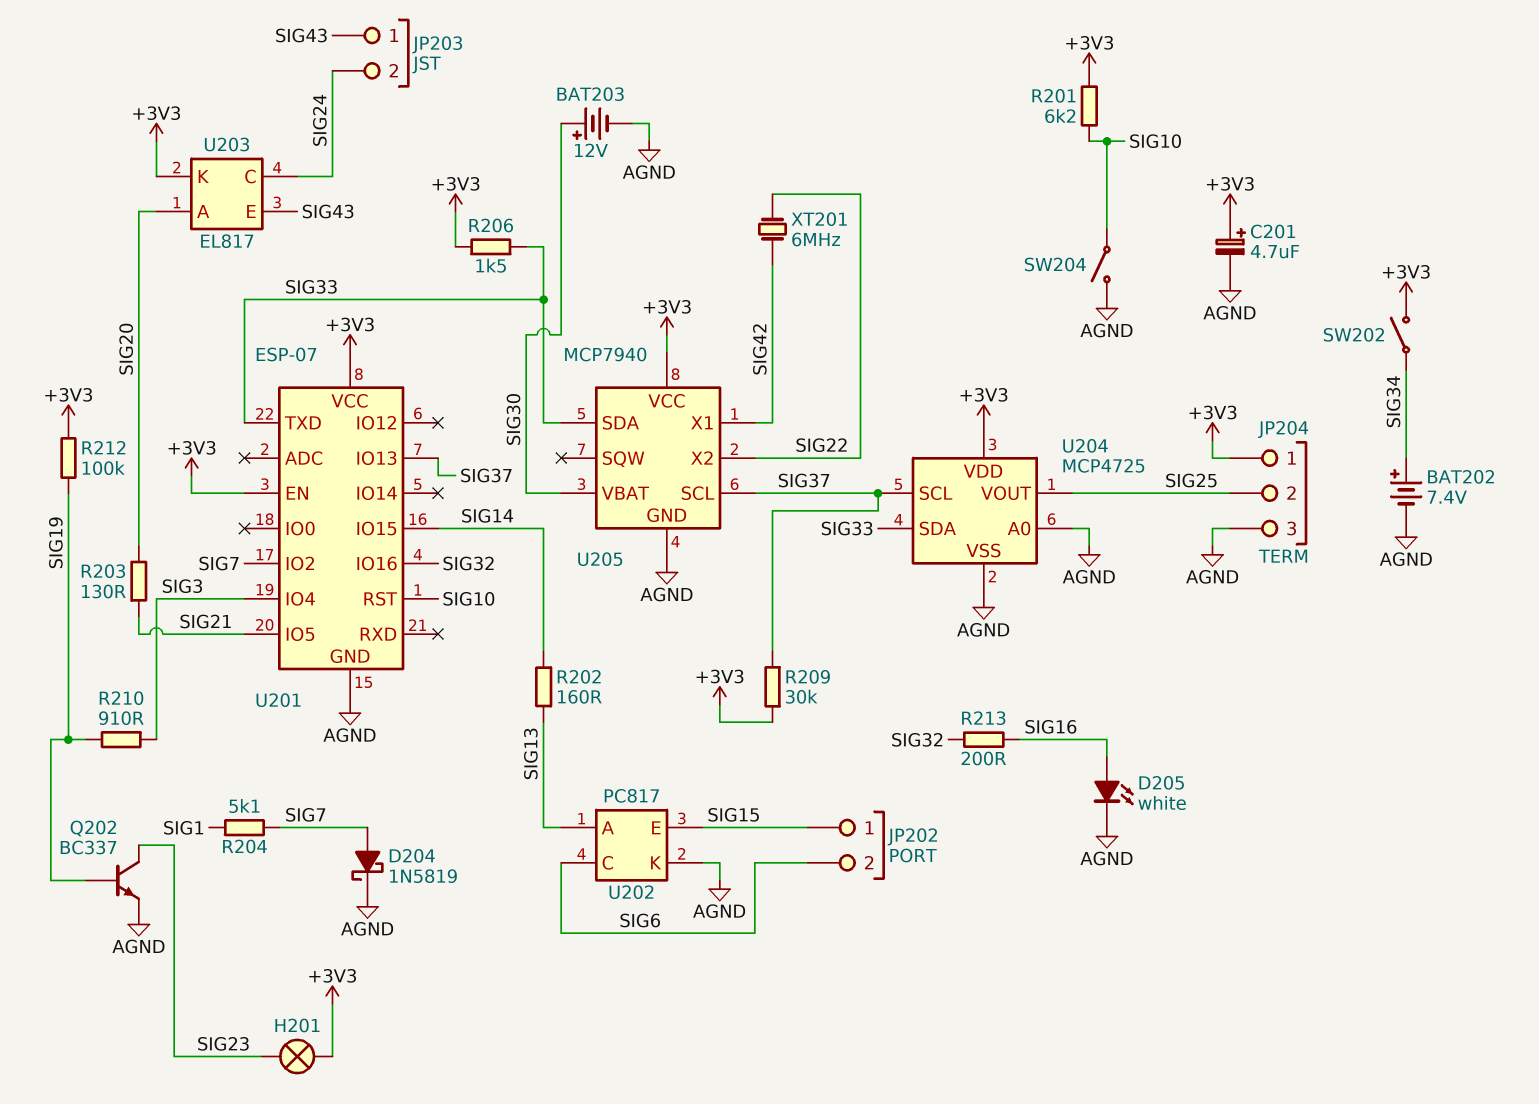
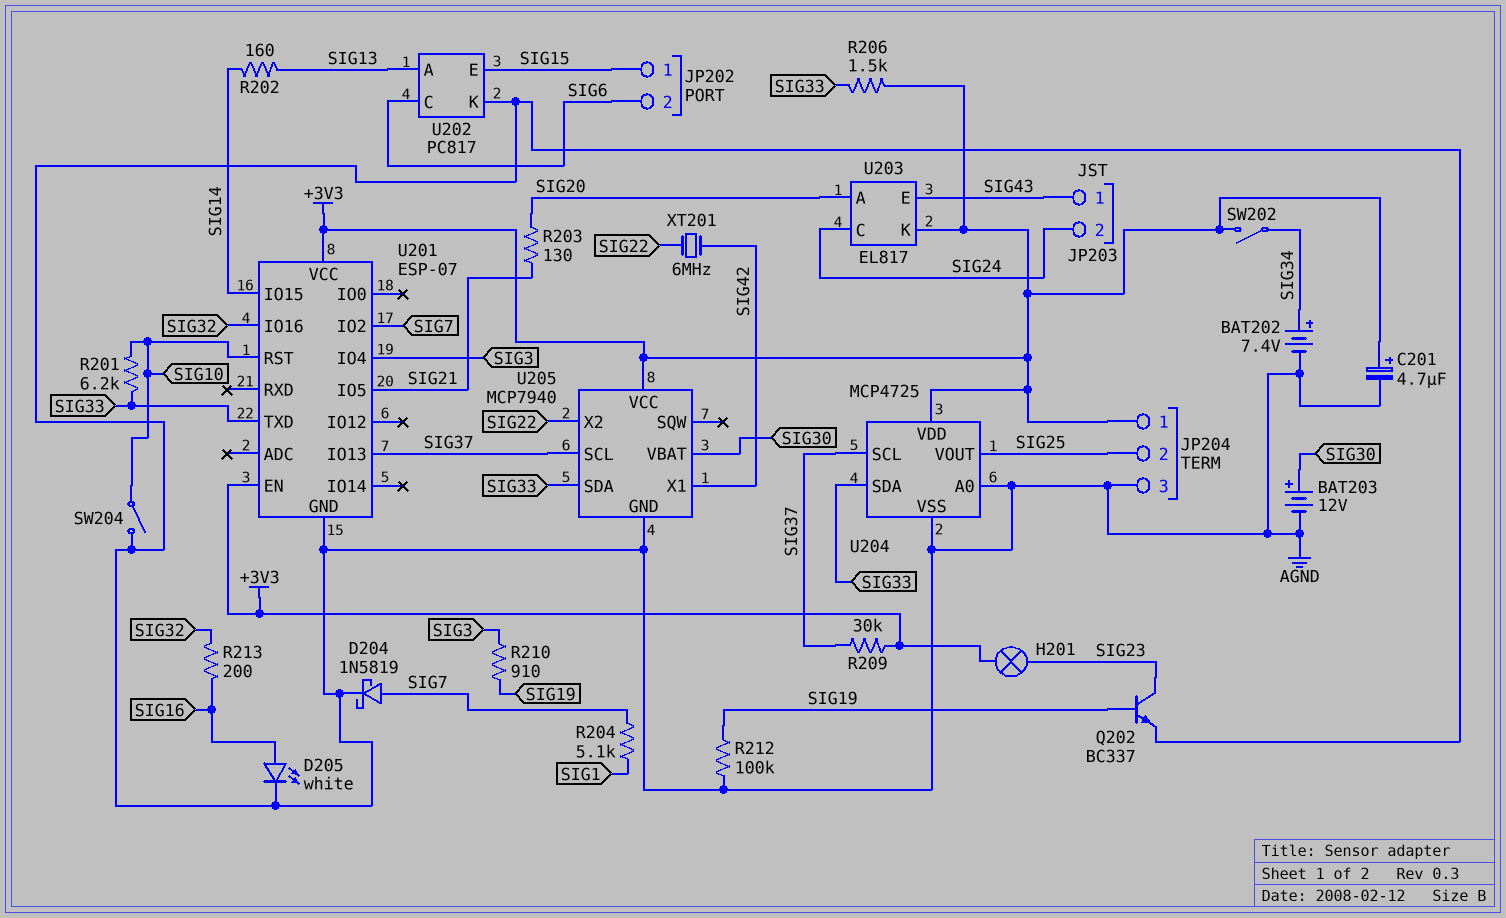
R201: 6.2k (+3V3, SIG10) -> 6.2k (SIG10, SIG33)
R212: 100k (+3V3, SIG19) -> 100k (AGND, SIG19)

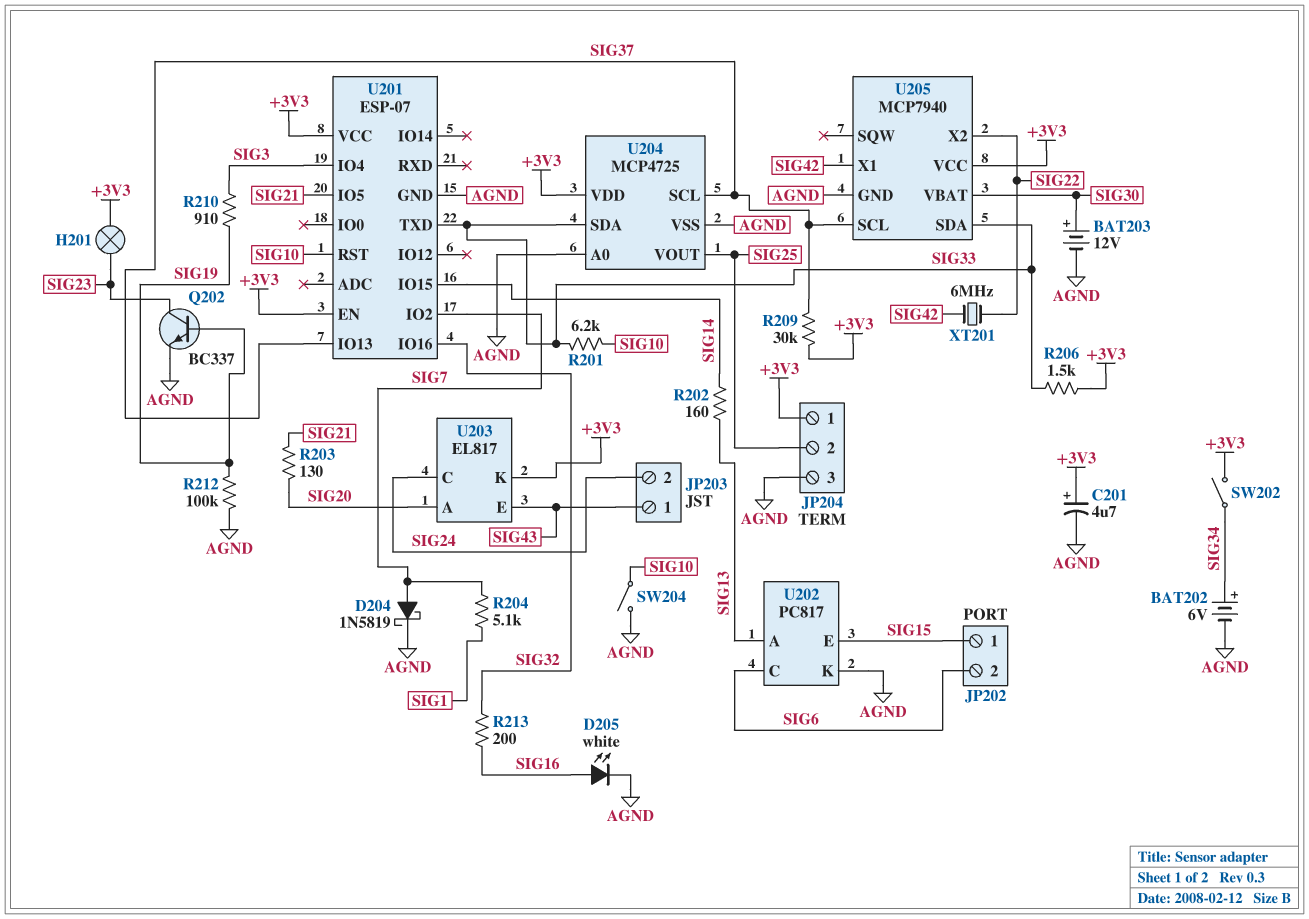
BAT202: 7.4V (plus SIG34, minus AGND) -> 6V (plus SIG34, minus AGND)

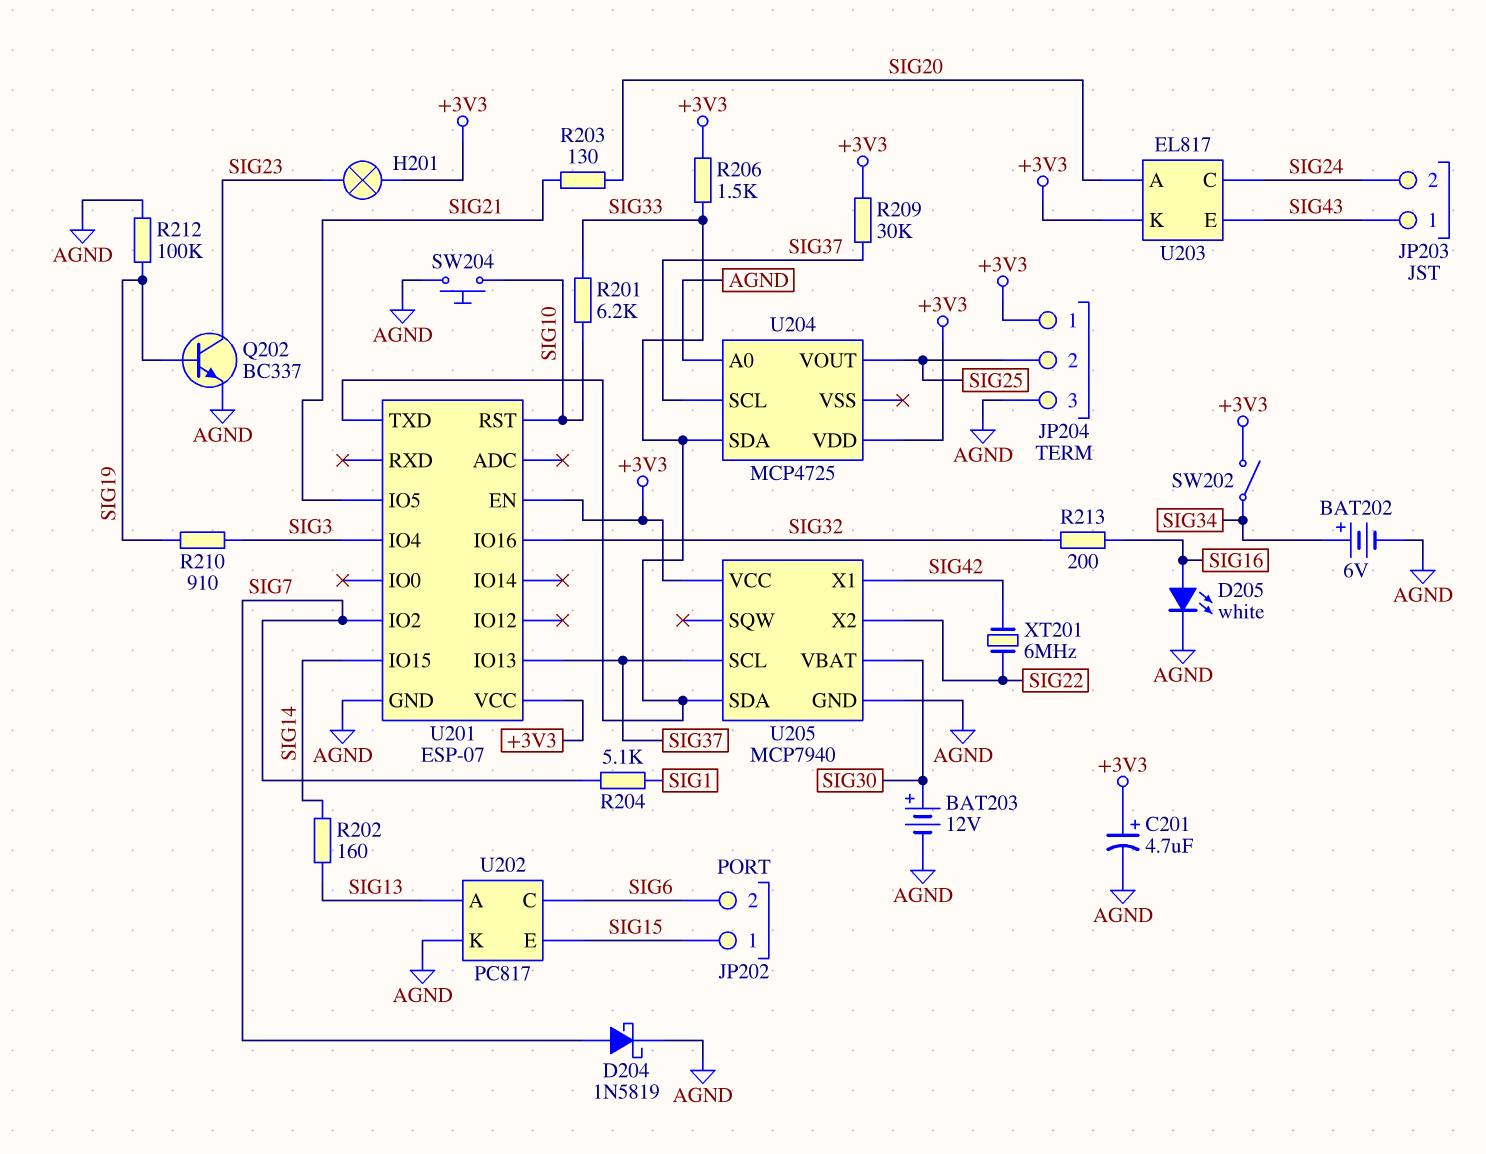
SW204: switch (AGND, SIG10) -> button (AGND, SIG10)
U204 pin VSS: AGND -> none

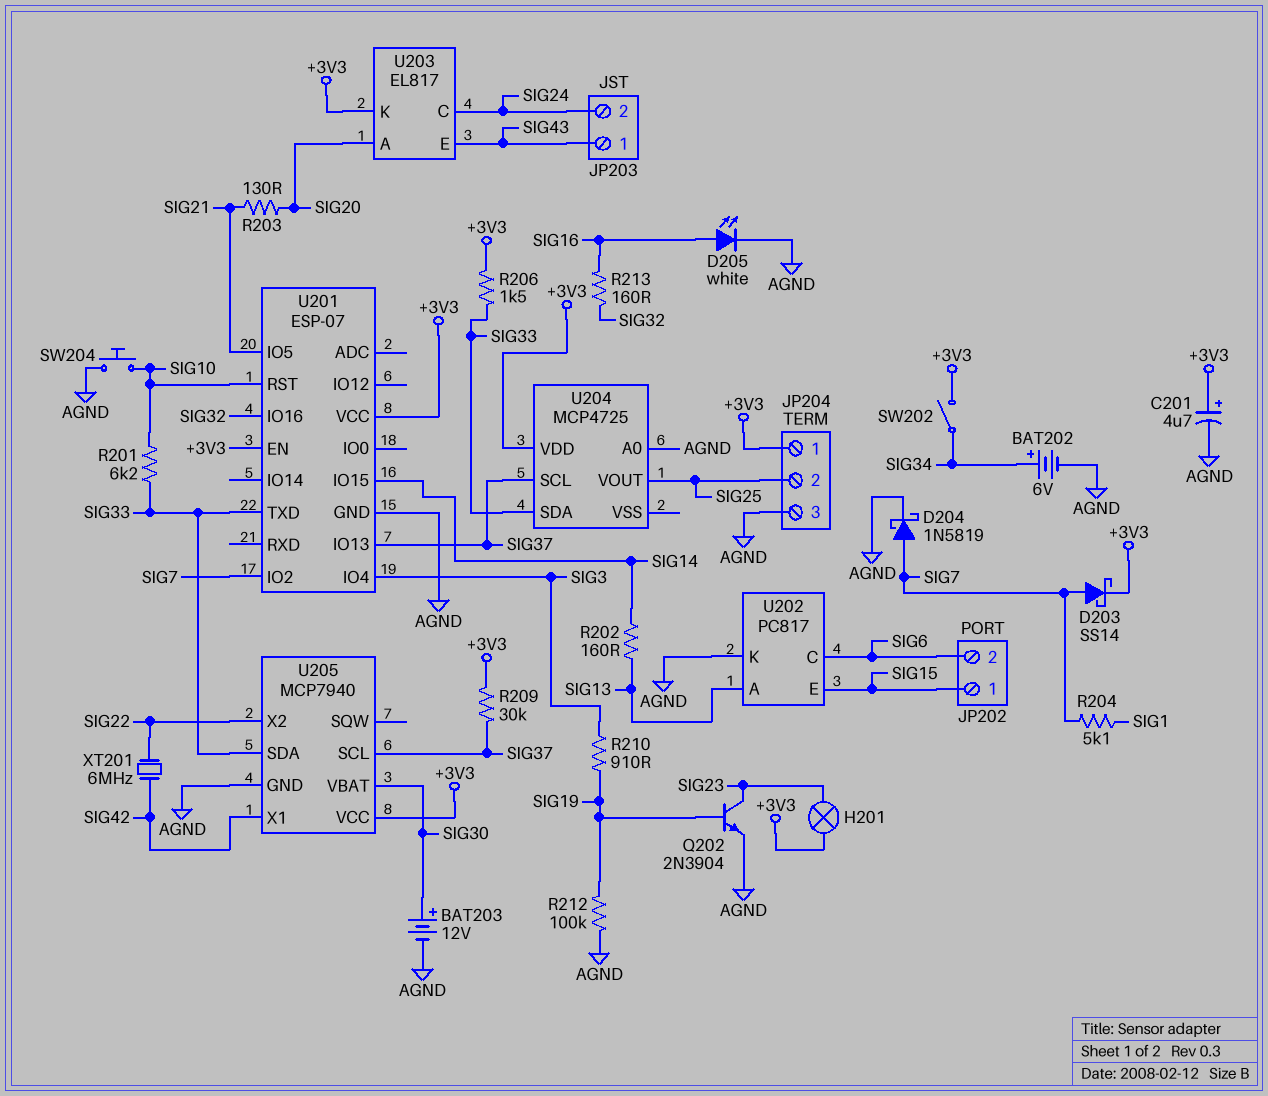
D203: none -> schottky SS14 (A SIG7, K +3V3)
Q202: NPN BC337 (B SIG19, C SIG23, E AGND) -> NPN 2N3904 (B SIG19, C SIG23, E AGND)
R213: 200 (SIG16, SIG32) -> 160 (SIG16, SIG32)

